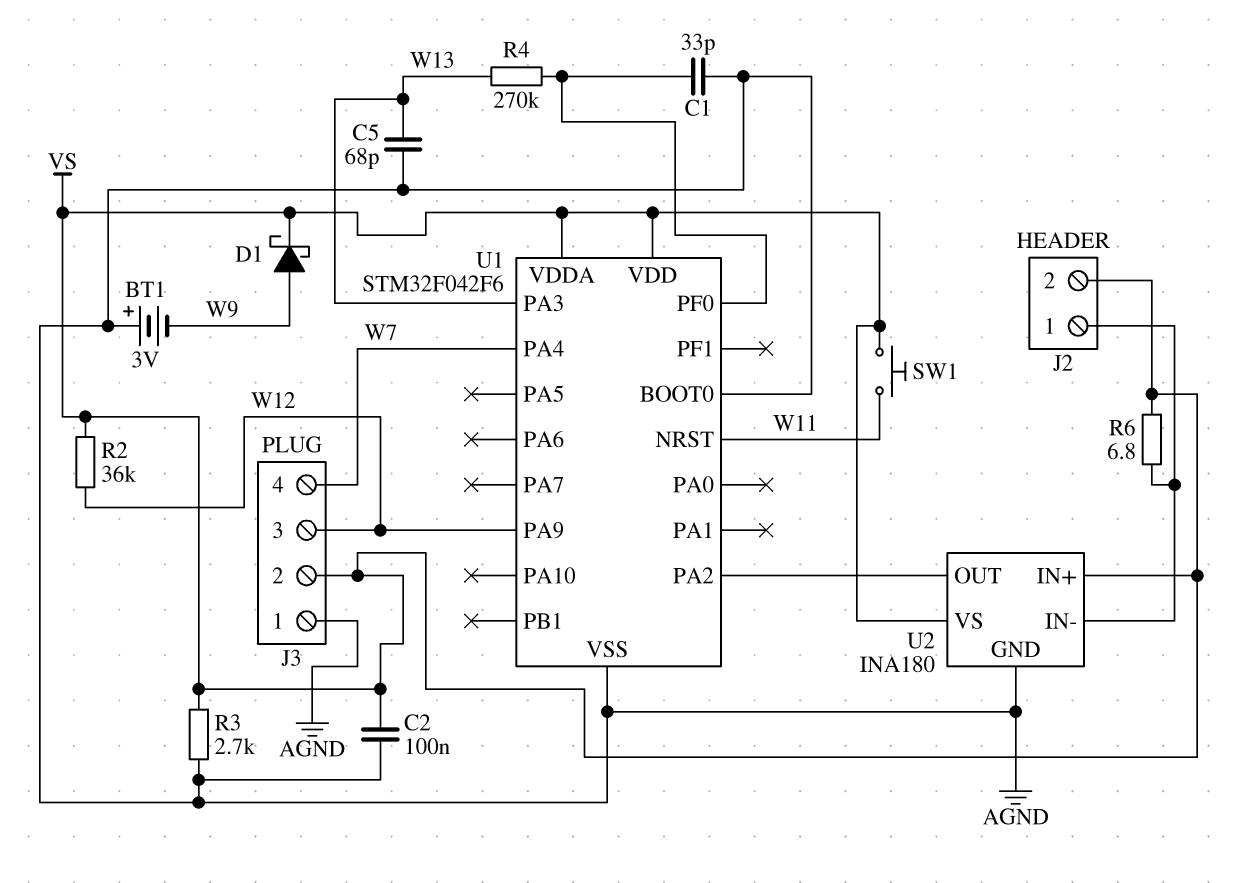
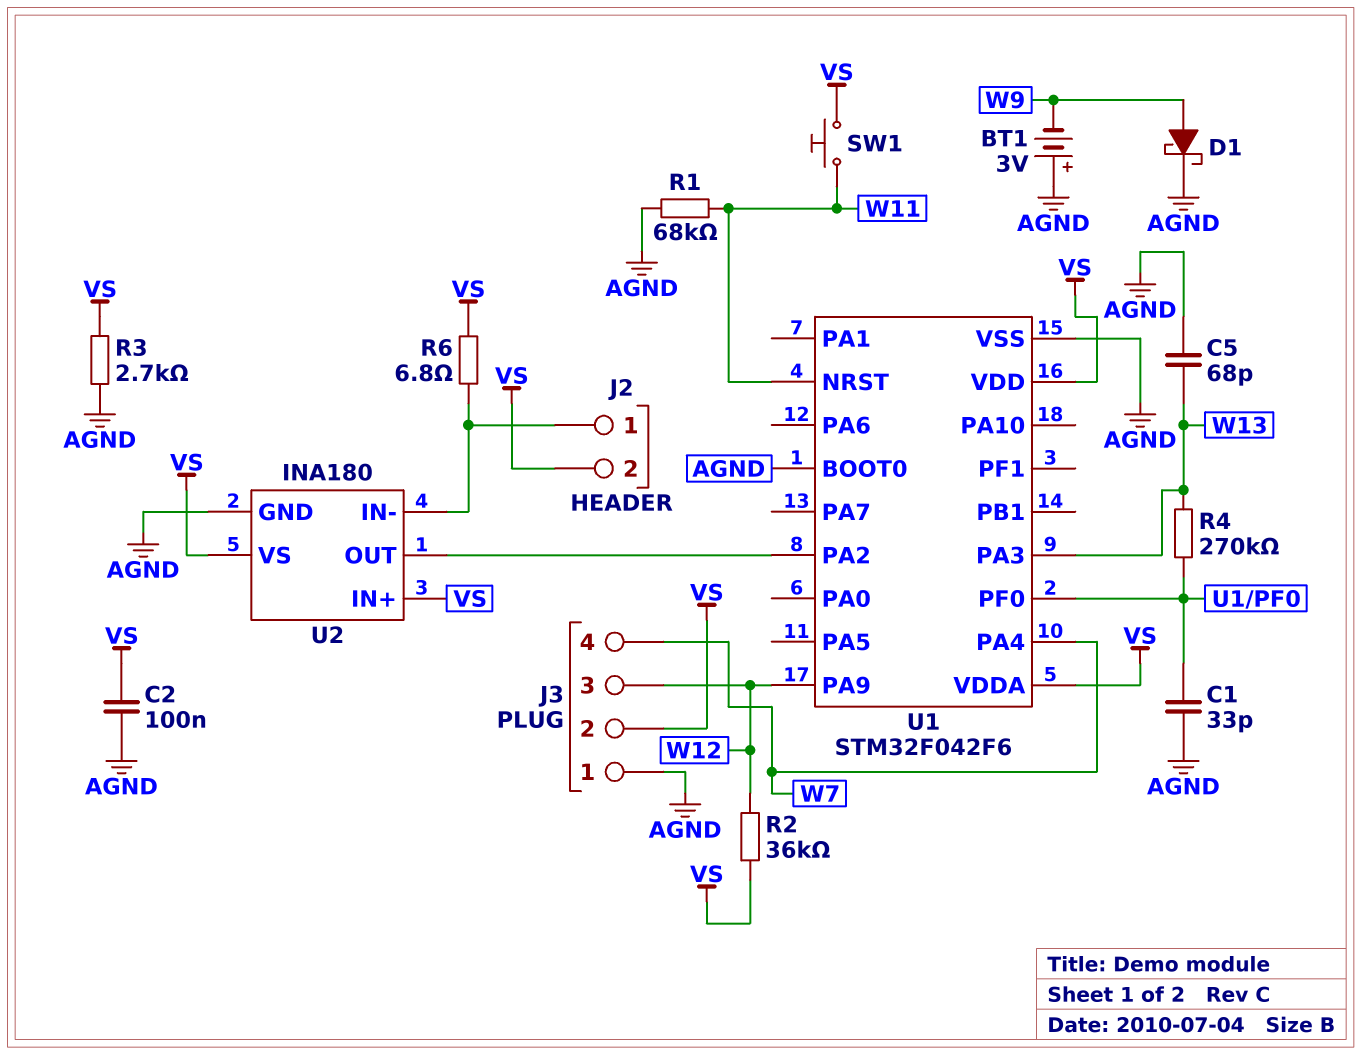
D1: schottky (A W9, K VS) -> schottky (A W9, K AGND)
R1: none -> 68k (AGND, W11)

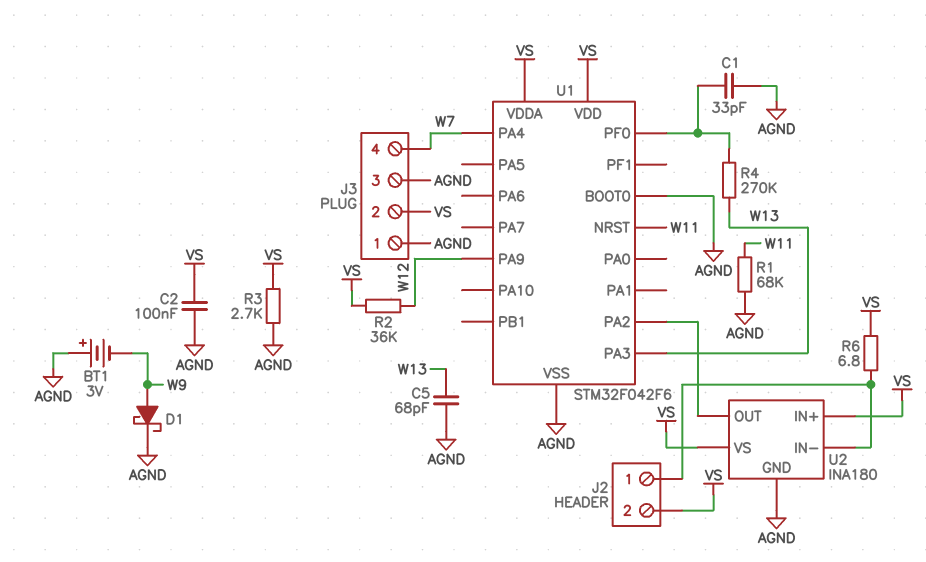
J3 pin 3: W12 -> AGND
SW1: button (VS, W11) -> none

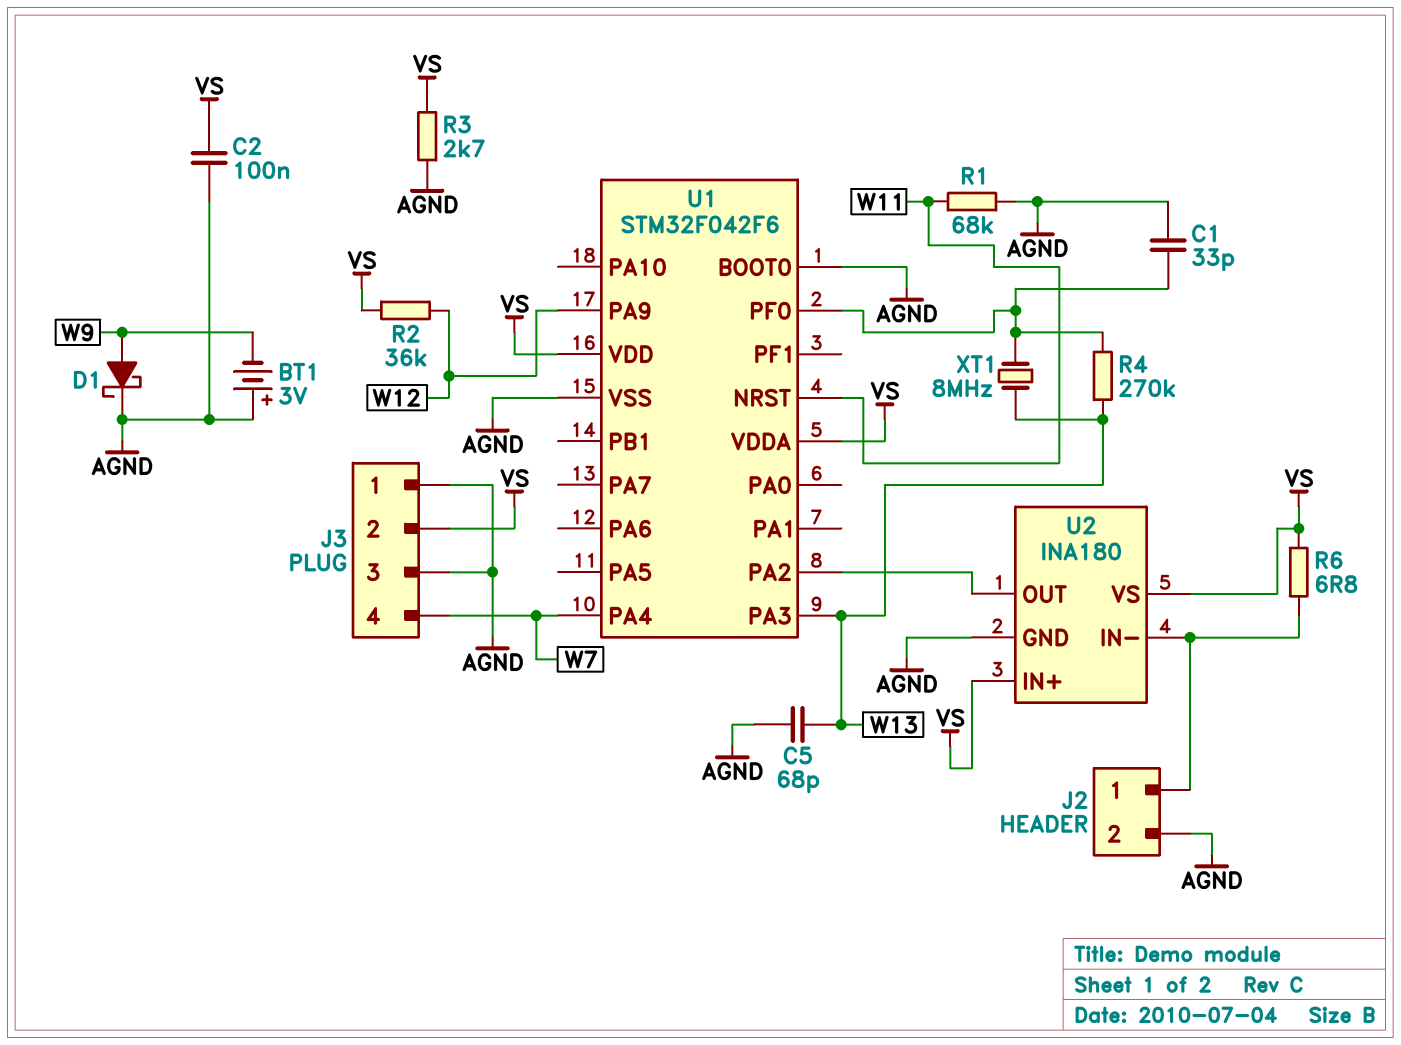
J2 pin 2: VS -> AGND
XT1: none -> 8MHz (U1/PF0, W13)

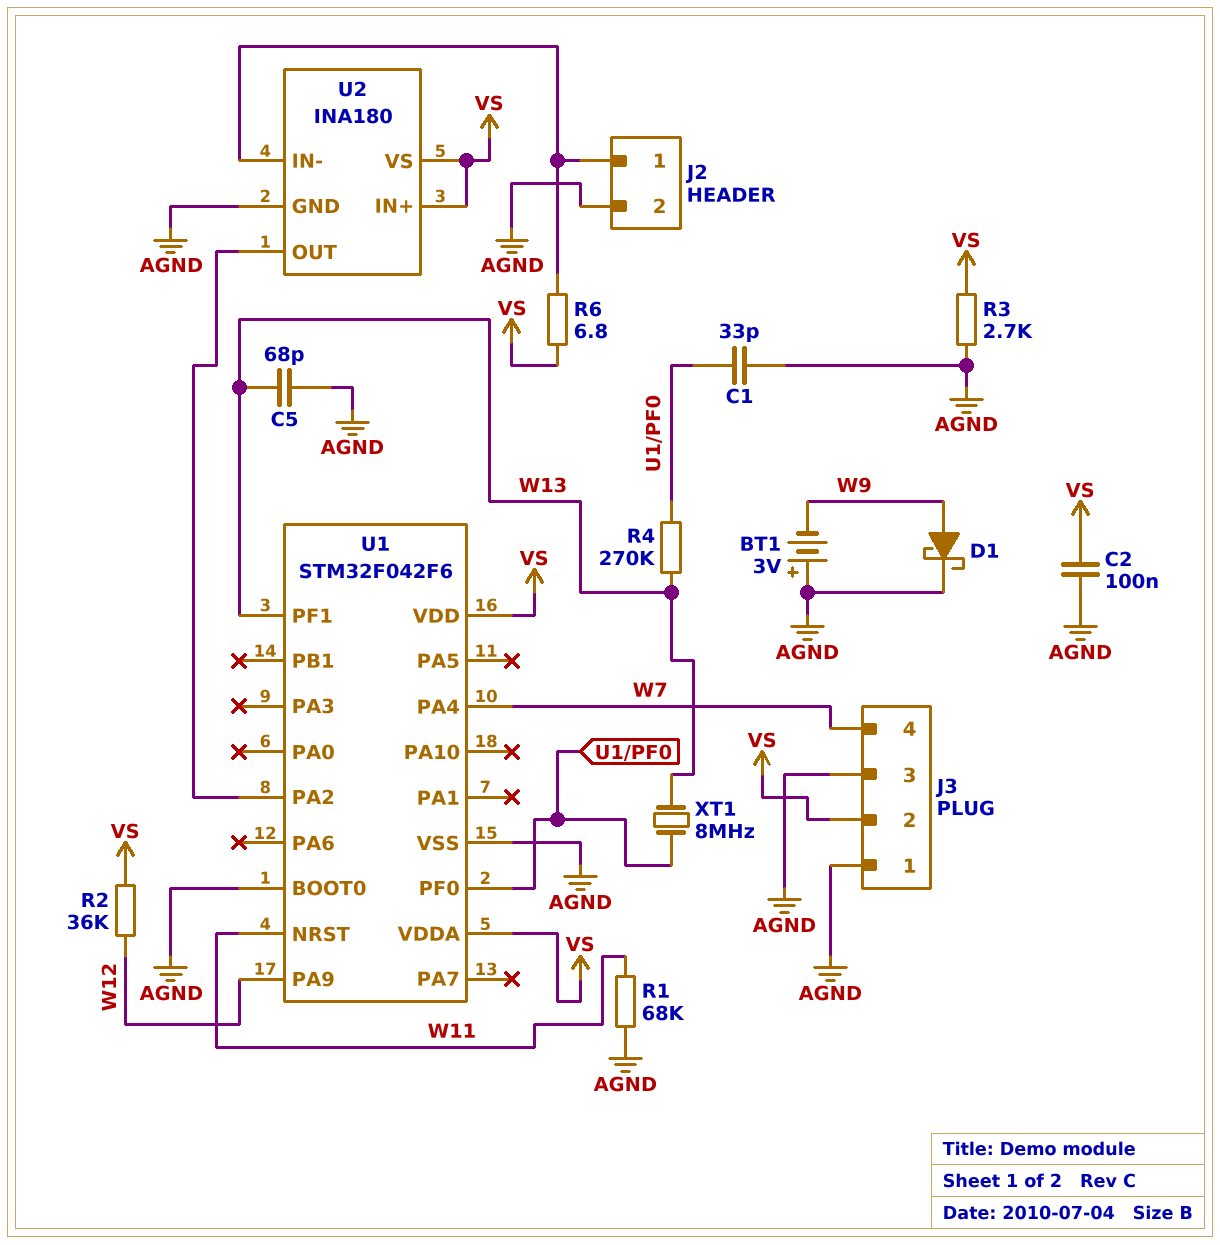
U1 pin PA3: W13 -> none
U1 pin PF1: none -> W13

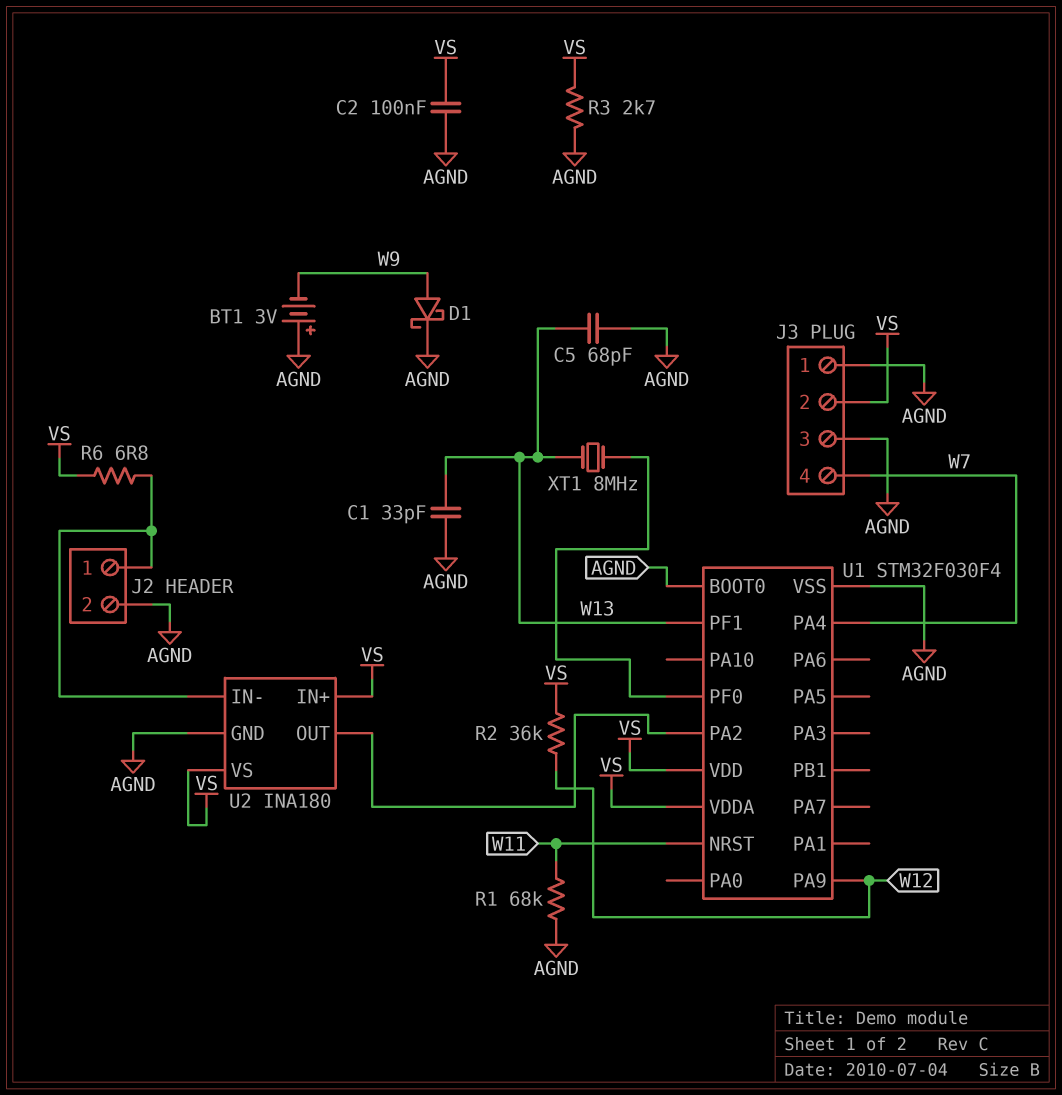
C1: 33pF (AGND, U1/PF0) -> 33pF (AGND, W13)
R4: 270k (U1/PF0, W13) -> none
U1: STM32F042F6 -> STM32F030F4

